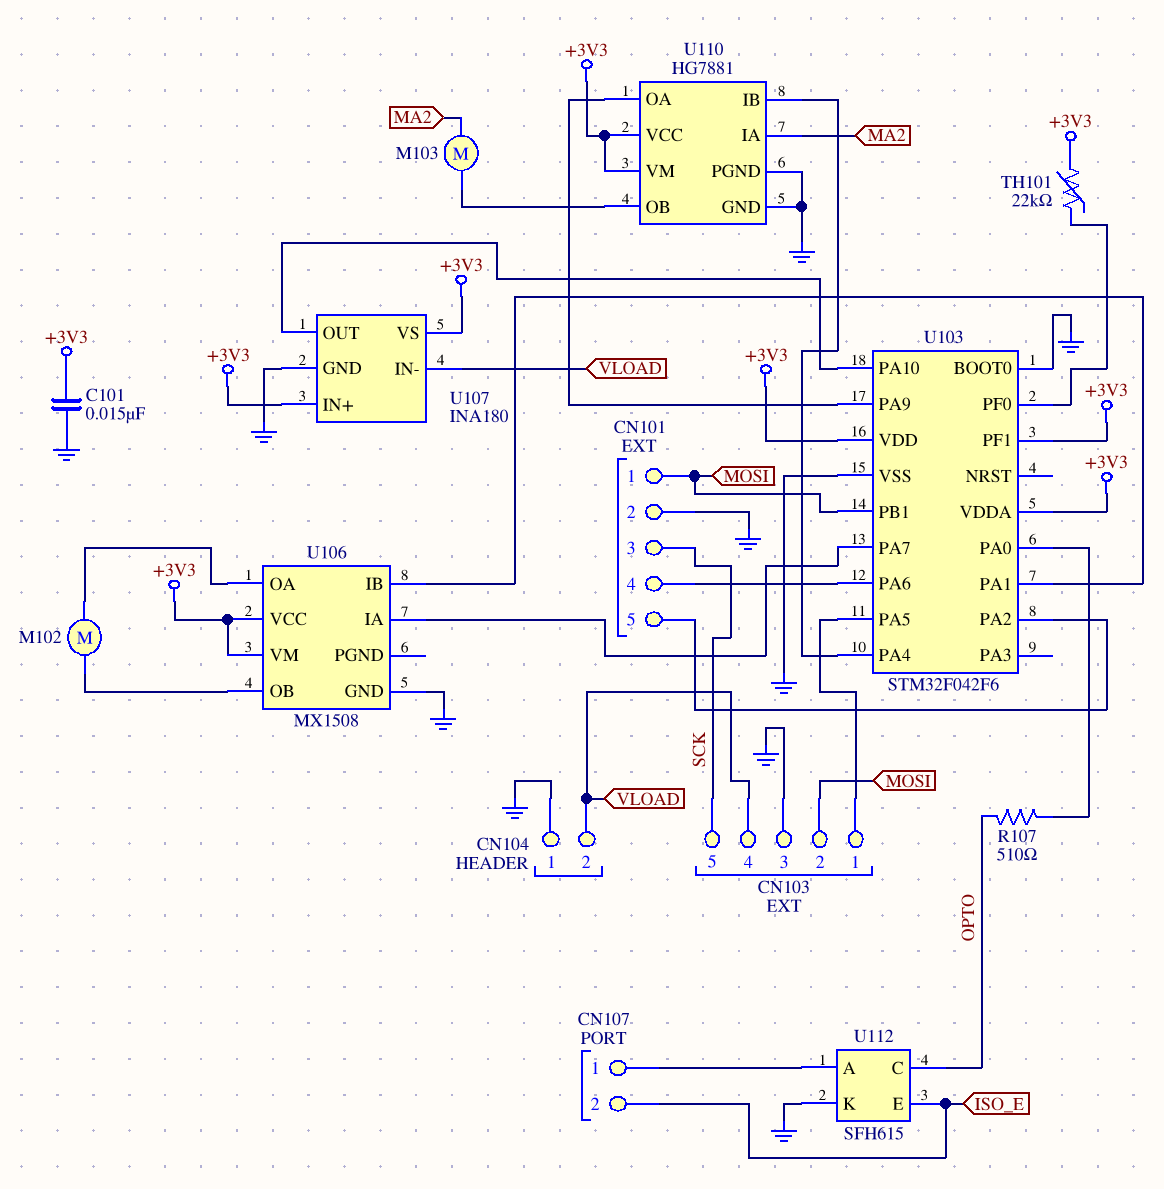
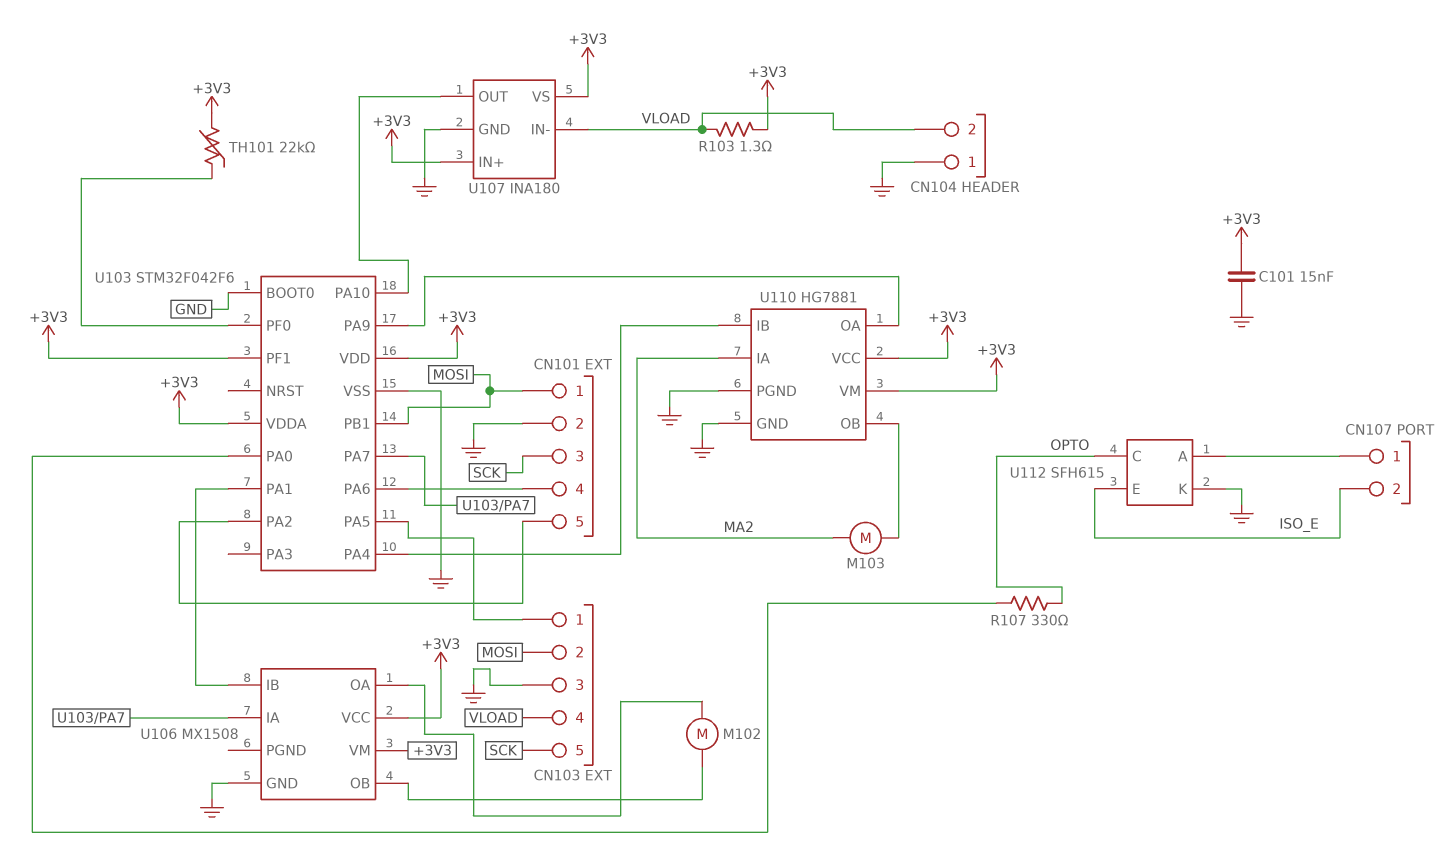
R103: none -> 1.3 (+3V3, VLOAD)
R107: 510 (OPTO, U103/PA0) -> 330 (OPTO, U103/PA0)

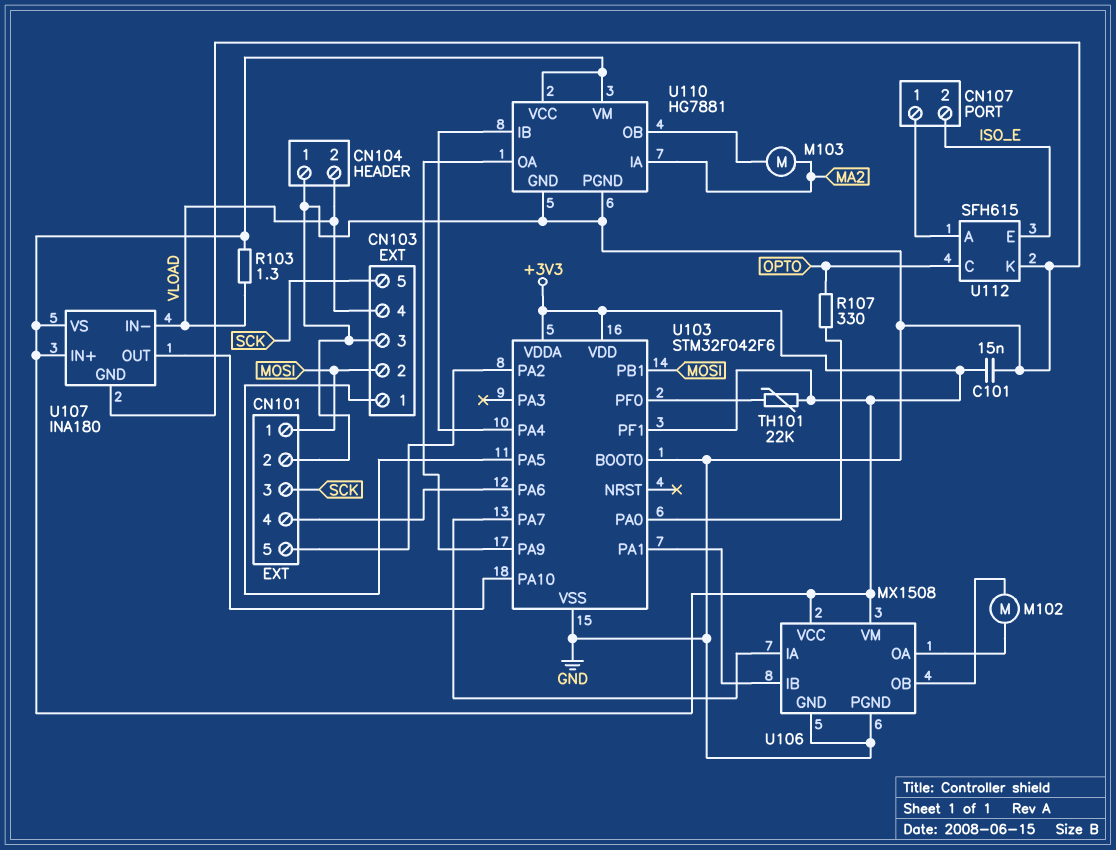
U106 pin PGND: none -> GND

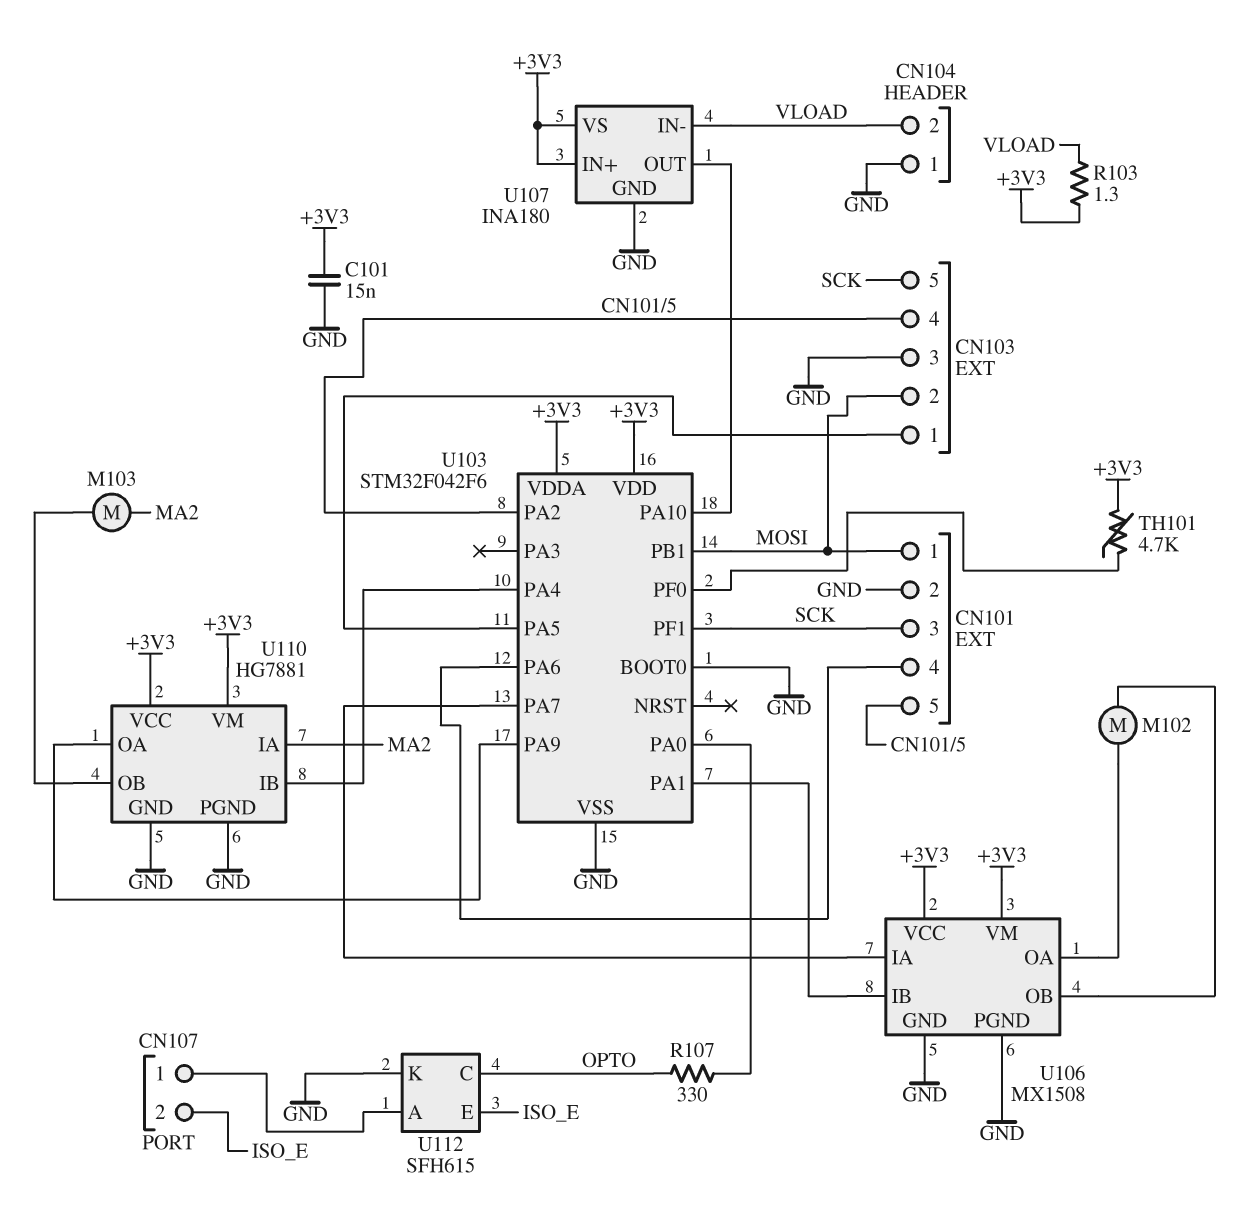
CN103 pin 4: VLOAD -> CN101/5
TH101: 22k (+3V3, U103/PF0) -> 4.7k (+3V3, U103/PF0)
U103 pin PF1: +3V3 -> SCK

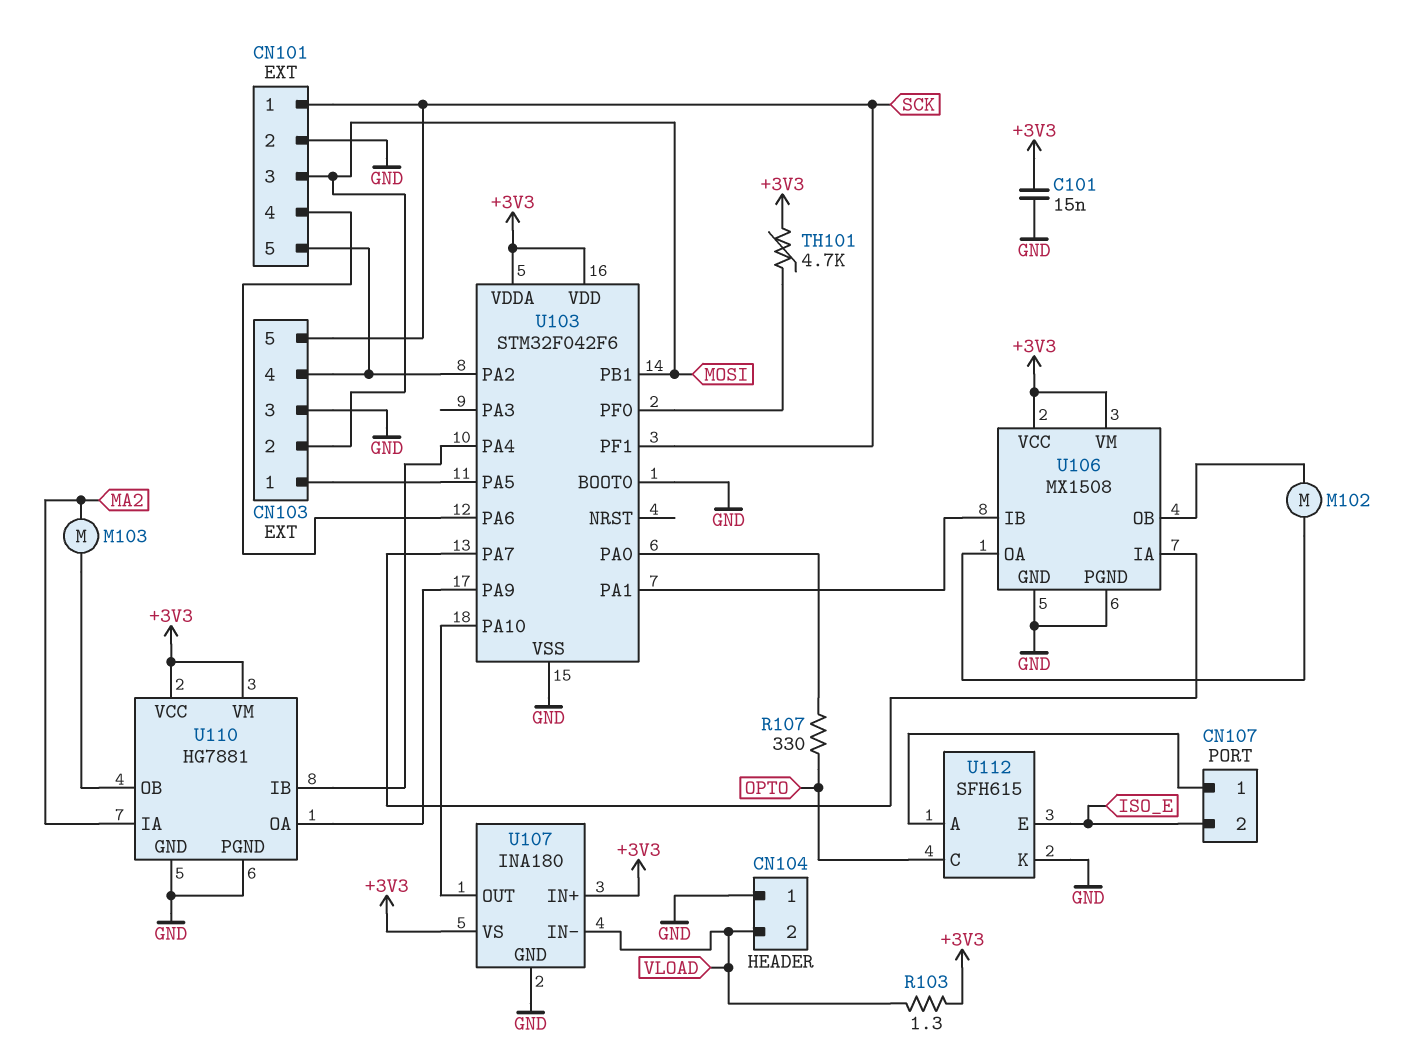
CN101 pin 1: MOSI -> SCK
CN101 pin 3: SCK -> MOSI

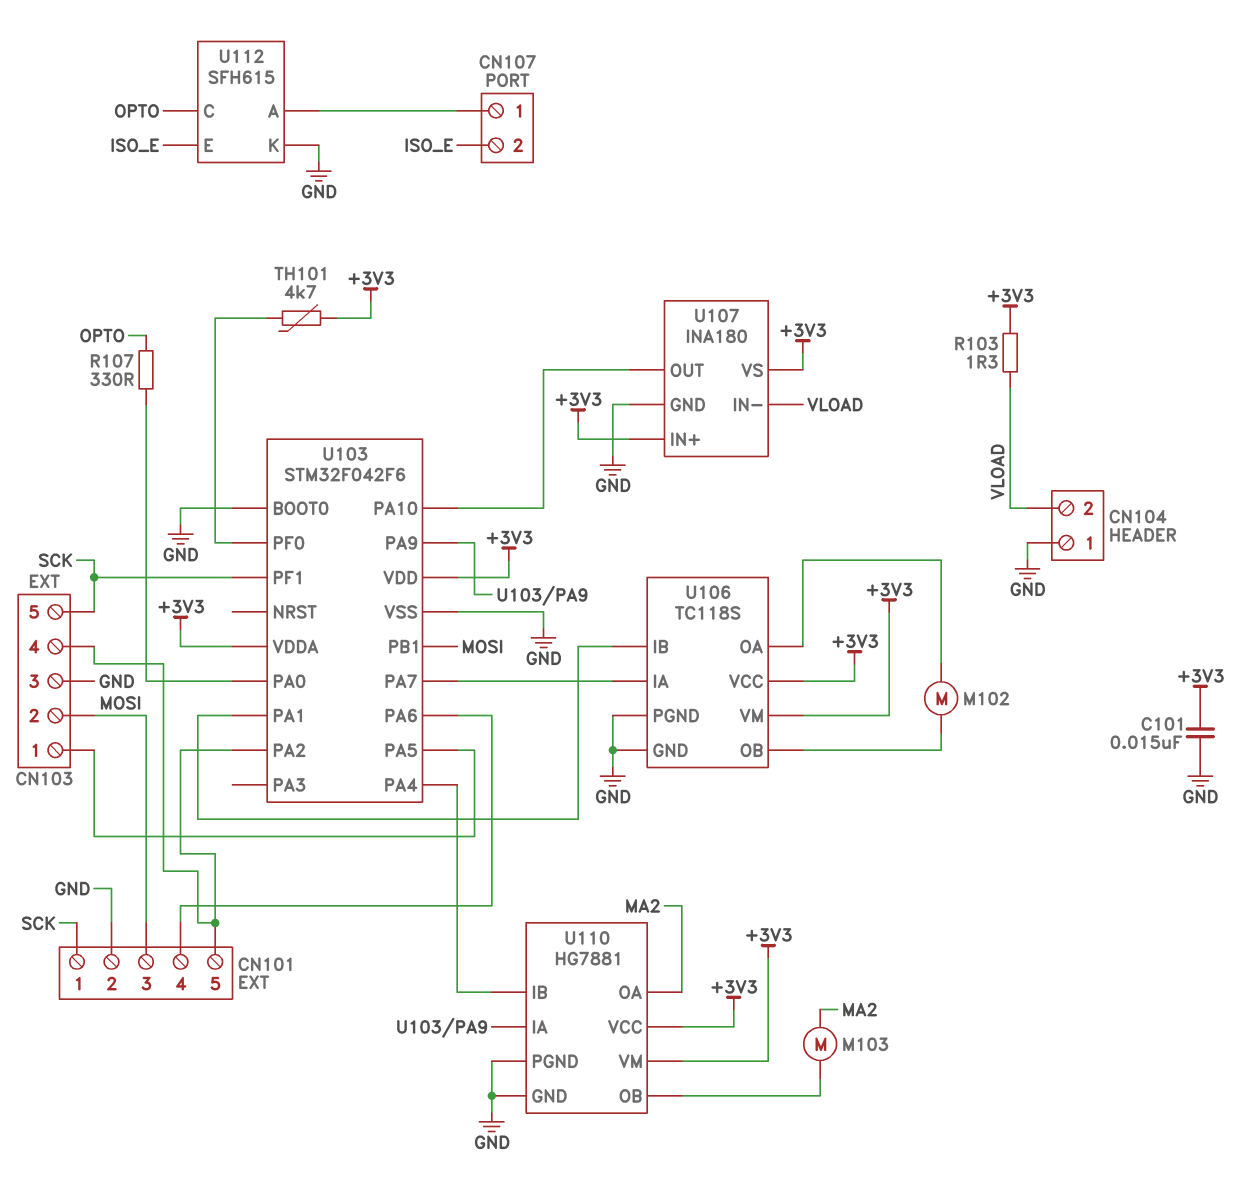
U106: MX1508 -> TC118S
U110 pin IA: MA2 -> U103/PA9
U110 pin OA: U103/PA9 -> MA2

